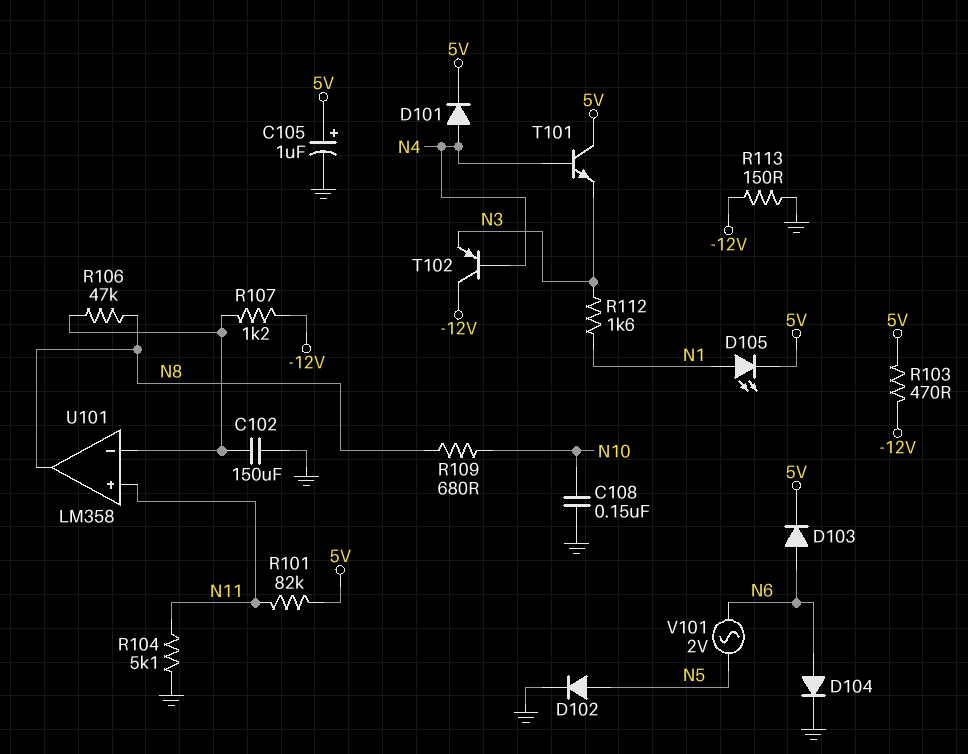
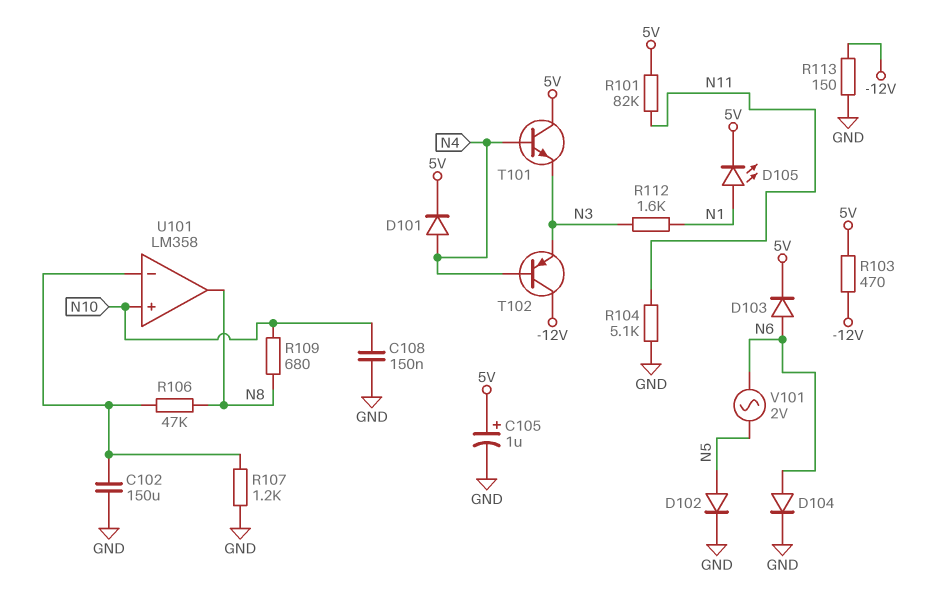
R107: 1.2k (-12V, U101/in-) -> 1.2k (GND, U101/in-)
U101 pin in+: N11 -> N10

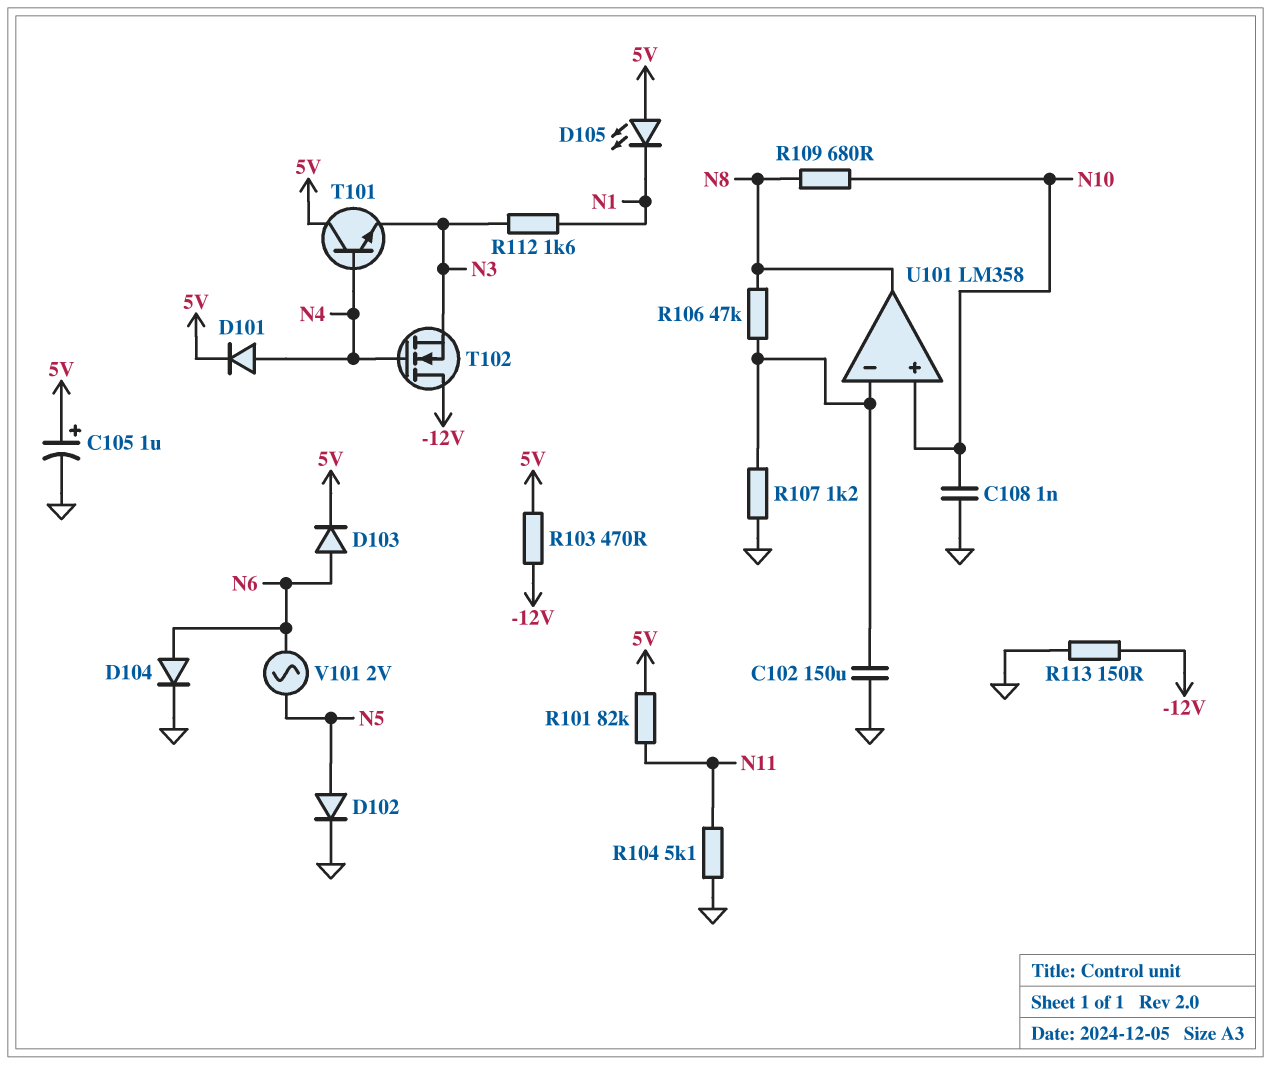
C108: 150nF (GND, N10) -> 1nF (GND, N10)
D105: LED (A N1, K 5V) -> LED (A 5V, K N1)
T102: PNP (B N4, C -12V, E N3) -> NMOS (G N4, D -12V, S N3)

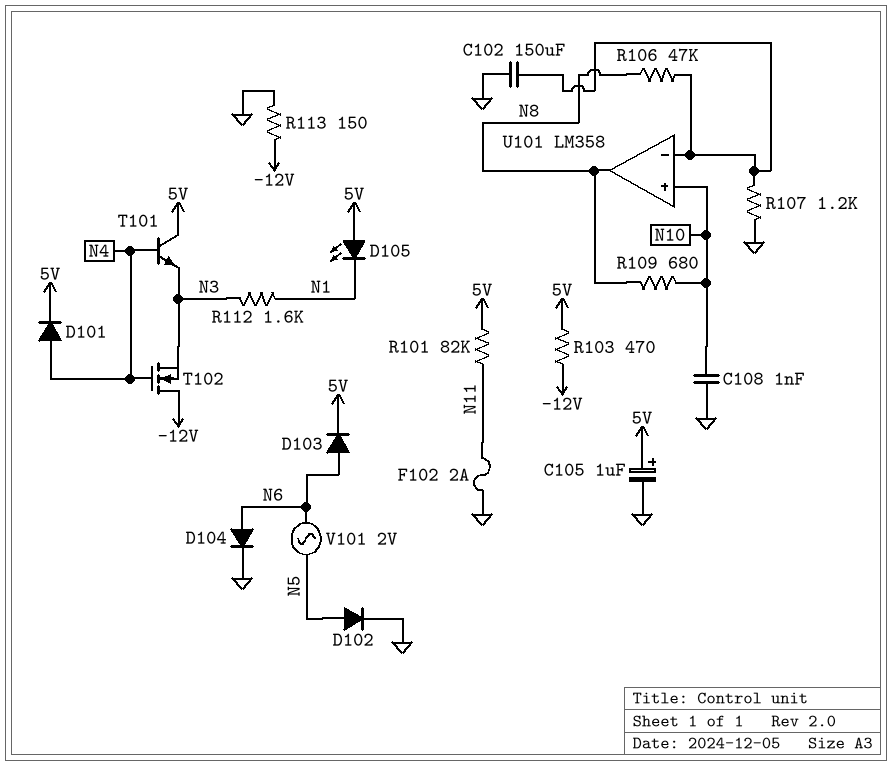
F102: none -> 2A (GND, N11)
R104: 5.1k (GND, N11) -> none

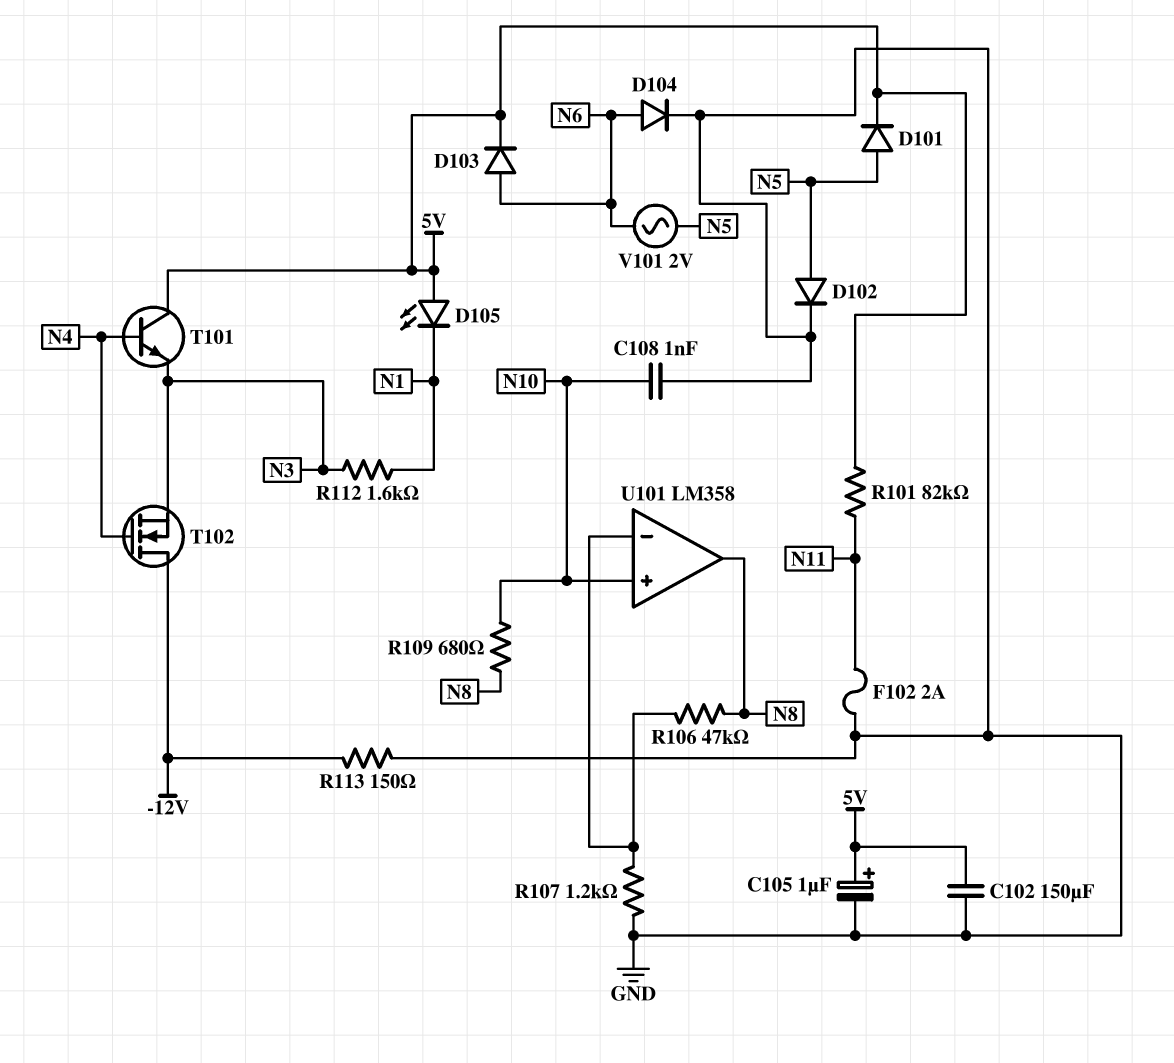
C102: 150uF (GND, U101/in-) -> 150uF (5V, GND)
D101: diode (A N4, K 5V) -> diode (A N5, K 5V)
R103: 470 (-12V, 5V) -> none

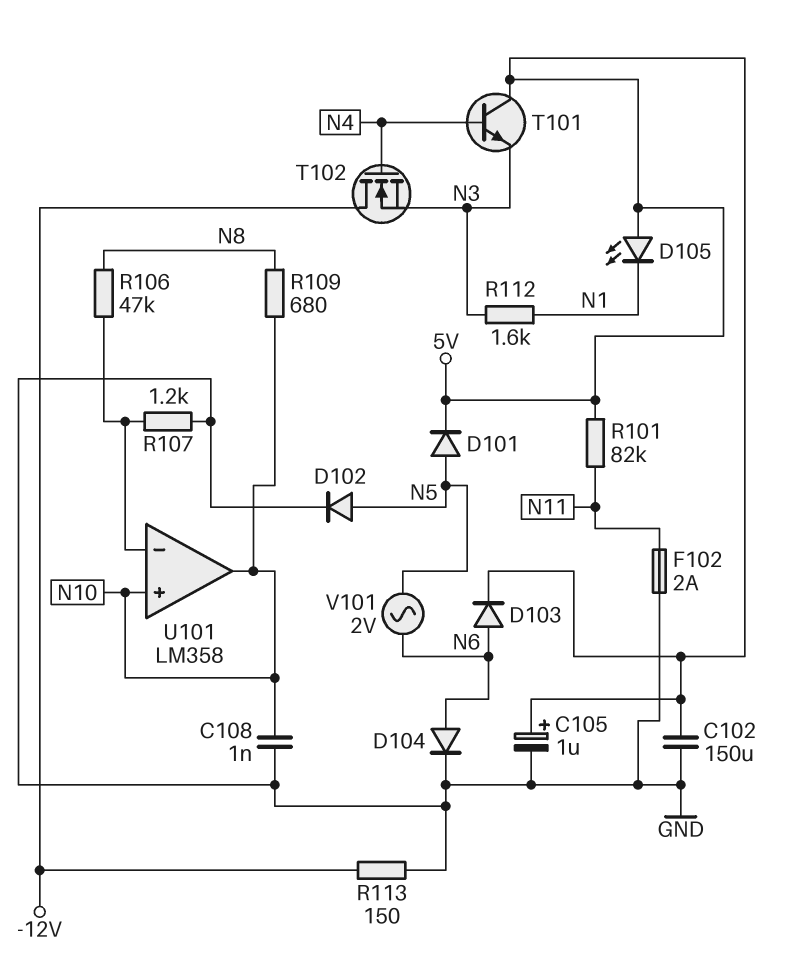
U101 pin out: N8 -> N10

